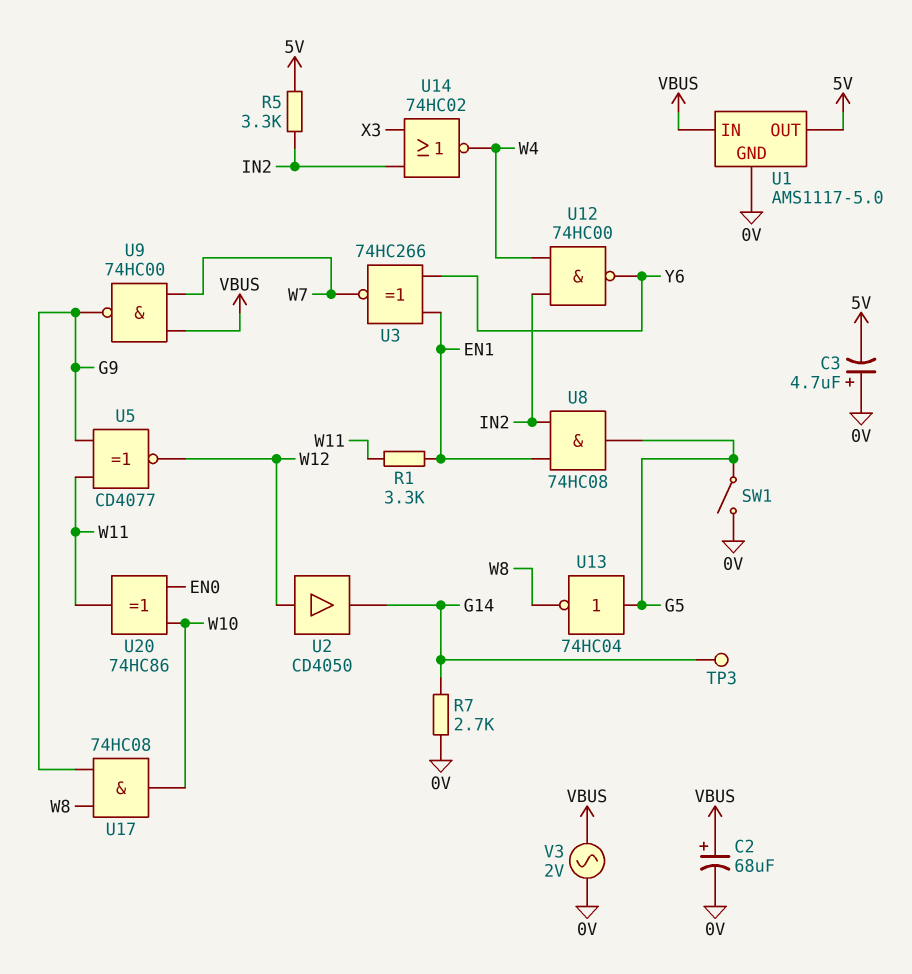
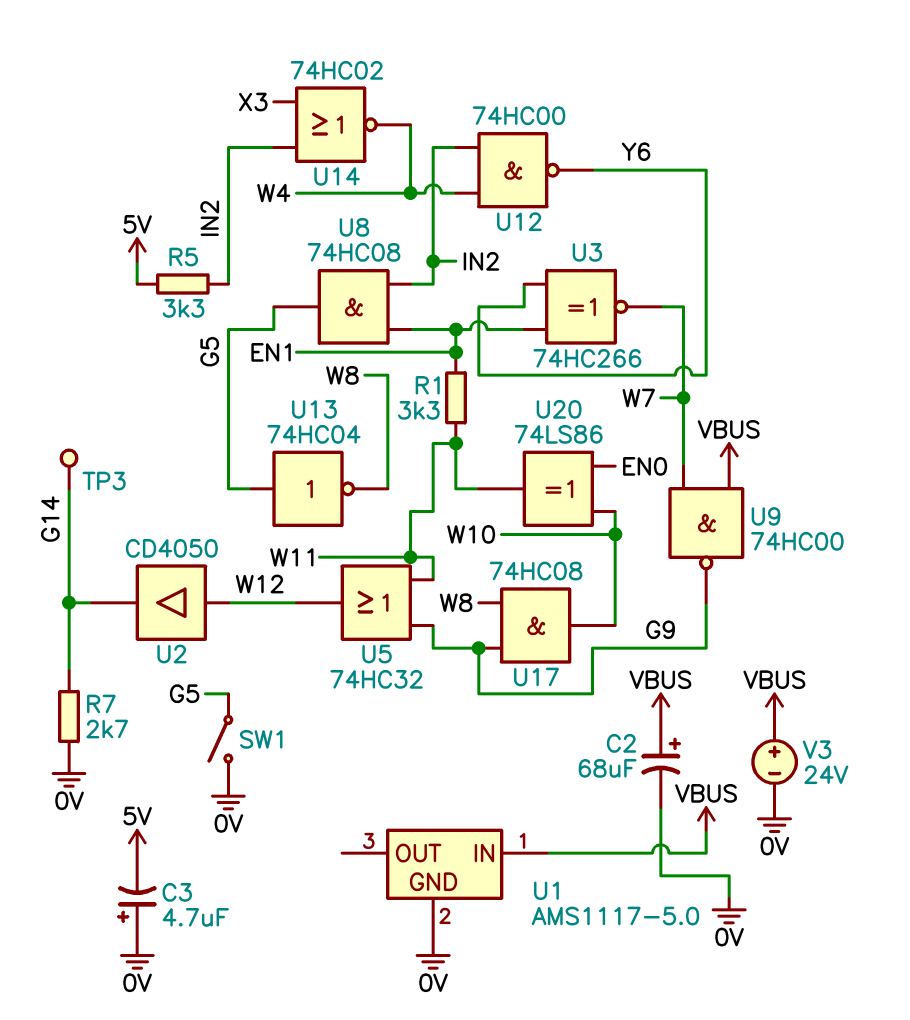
U1 pin OUT: 5V -> none
U5: XNOR CD4077 (in G9, in W11, out W12) -> OR 74HC32 (in G9, in W11, out W12)
U20: XOR 74HC86 (in EN0, in W10, out W11) -> XOR 74LS86 (in EN0, in W10, out W11)
V3: AC 2V (0V, VBUS) -> 24V (plus VBUS, minus 0V)

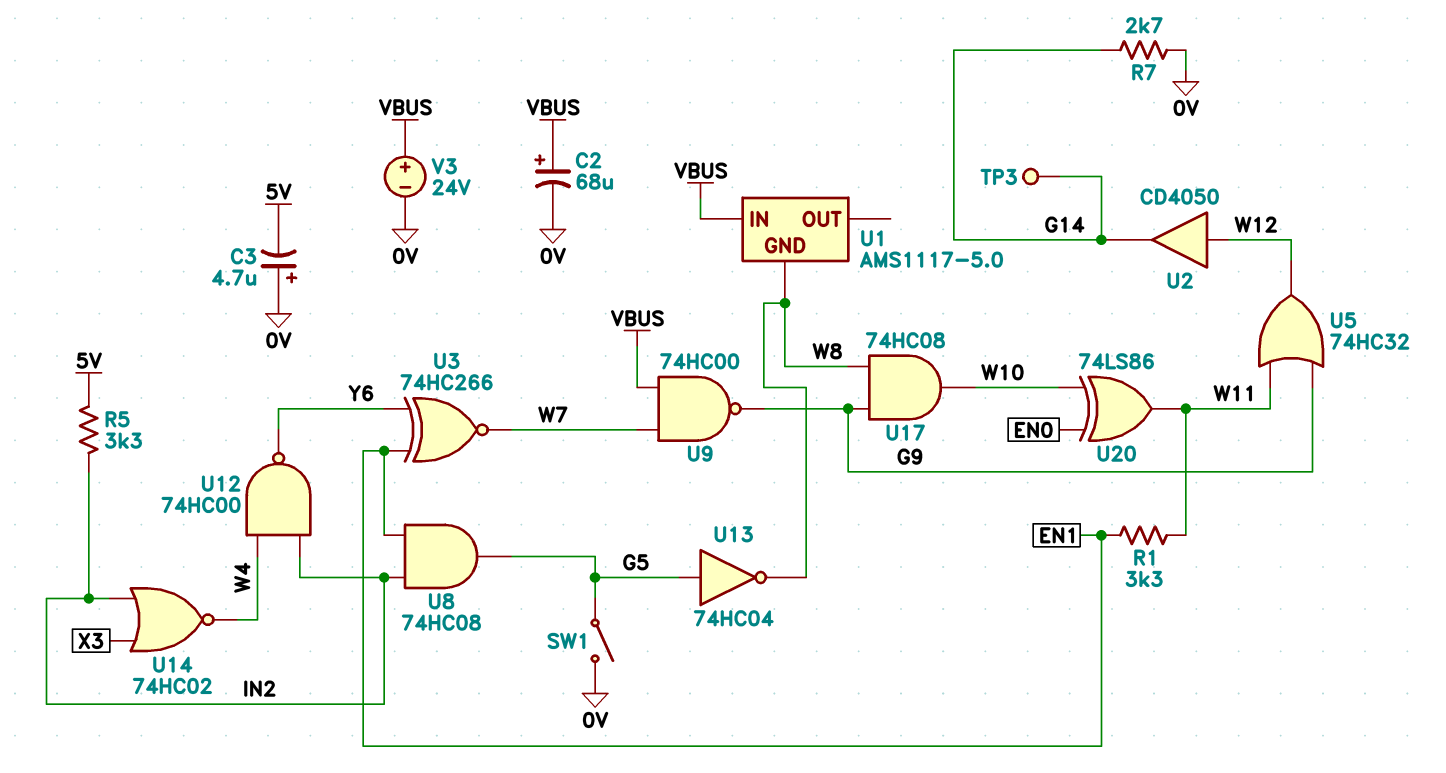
U1 pin GND: 0V -> W8

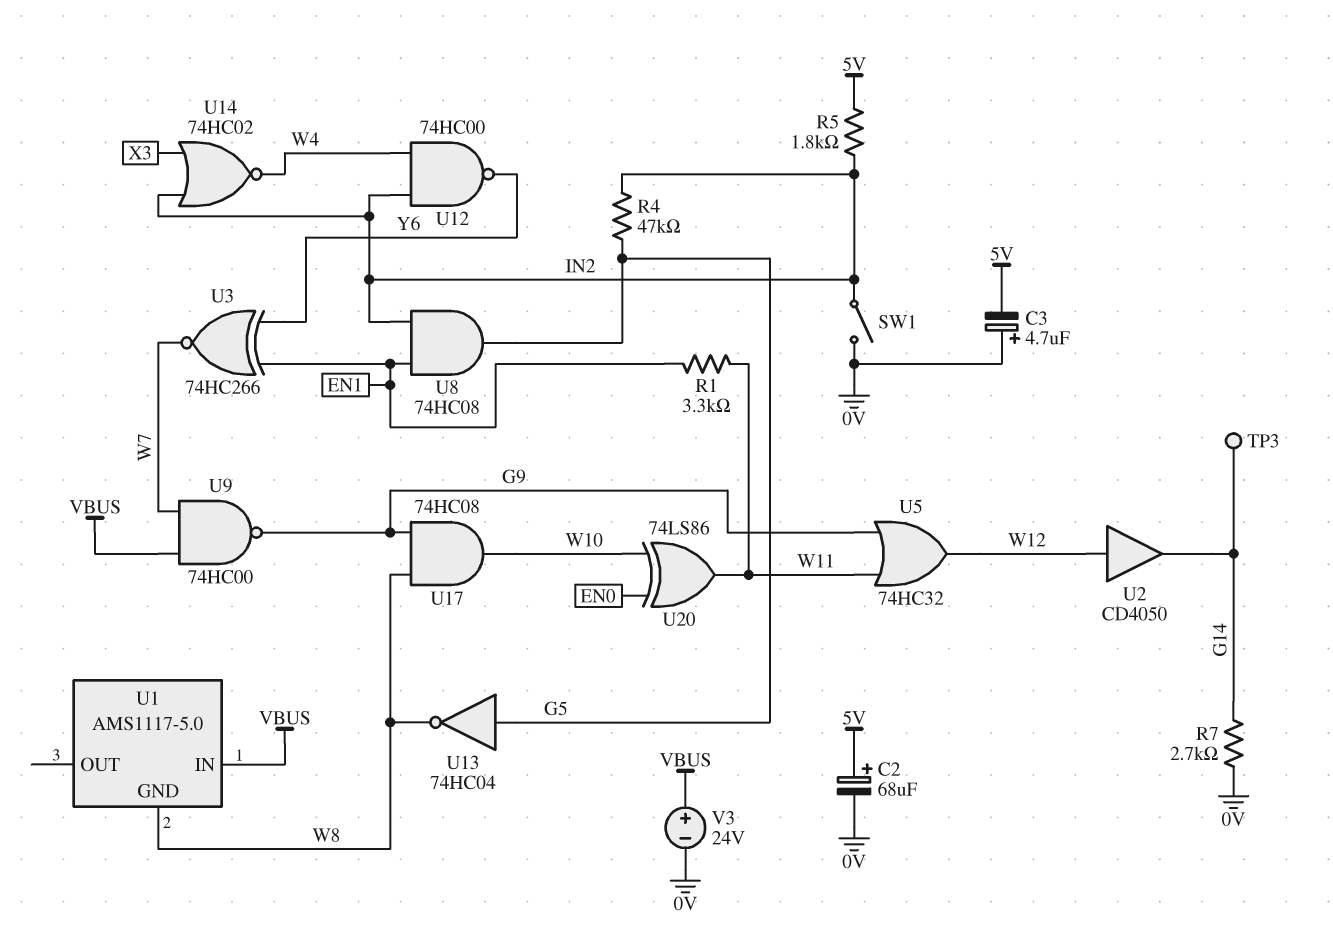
C2: 68uF (plus VBUS, minus 0V) -> 68uF (plus 5V, minus 0V)
R4: none -> 47k (G5, IN2)
R5: 3.3k (5V, IN2) -> 1.8k (5V, IN2)
SW1: switch (0V, G5) -> switch (0V, IN2)

